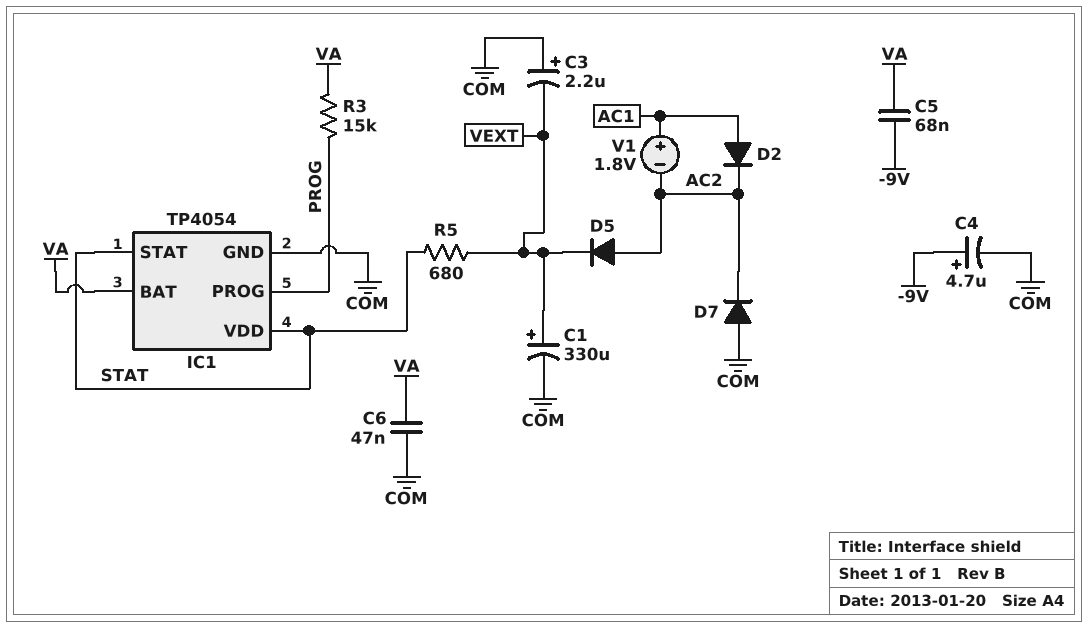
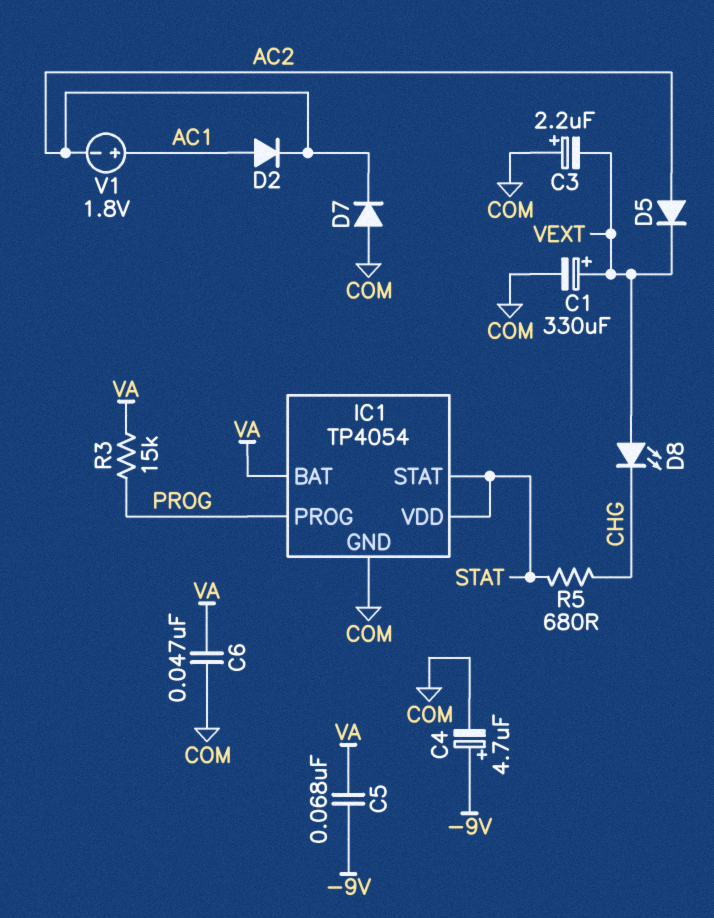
D8: none -> LED (A VEXT, K CHG)
R5: 680 (STAT, VEXT) -> 680 (CHG, STAT)

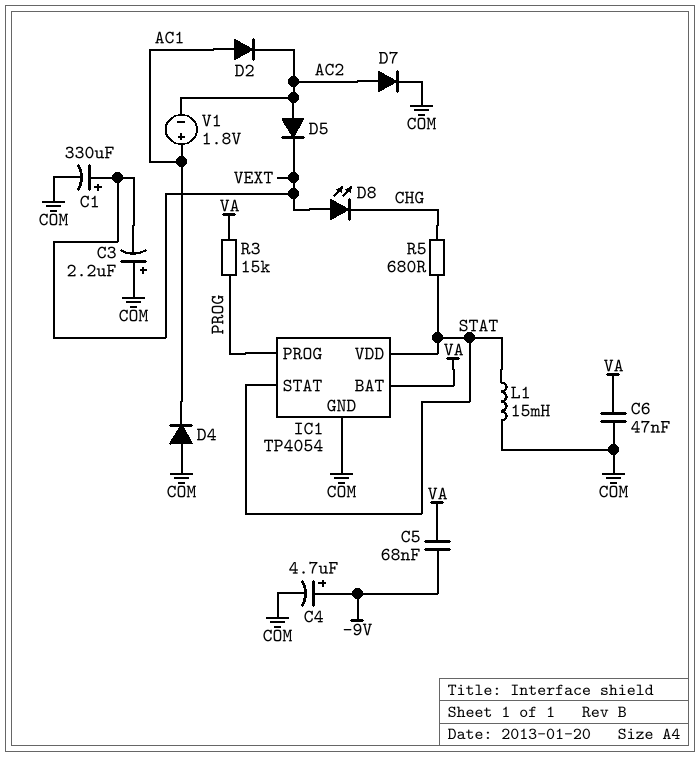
D4: none -> diode (A COM, K AC1)
D7: diode (A COM, K AC2) -> diode (A AC2, K COM)
L1: none -> 15mH (COM, STAT)

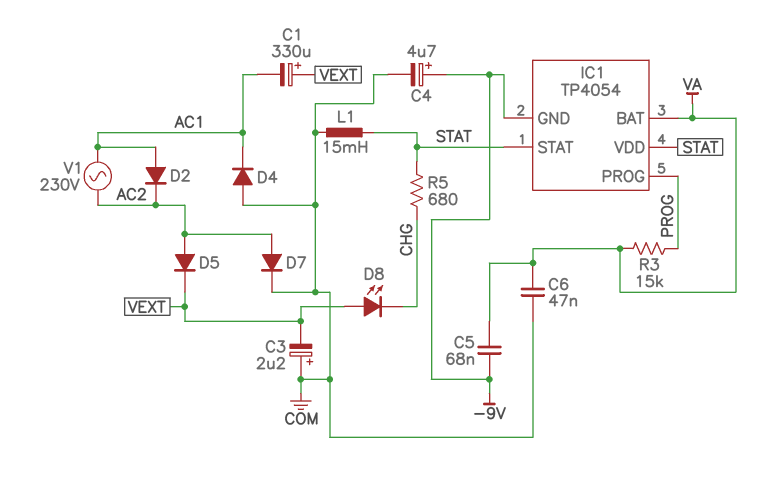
C1: 330uF (plus VEXT, minus COM) -> 330uF (plus VEXT, minus AC1)
IC1 pin GND: COM -> -9V
V1: 1.8V (plus AC1, minus AC2) -> AC 230V (AC1, AC2)

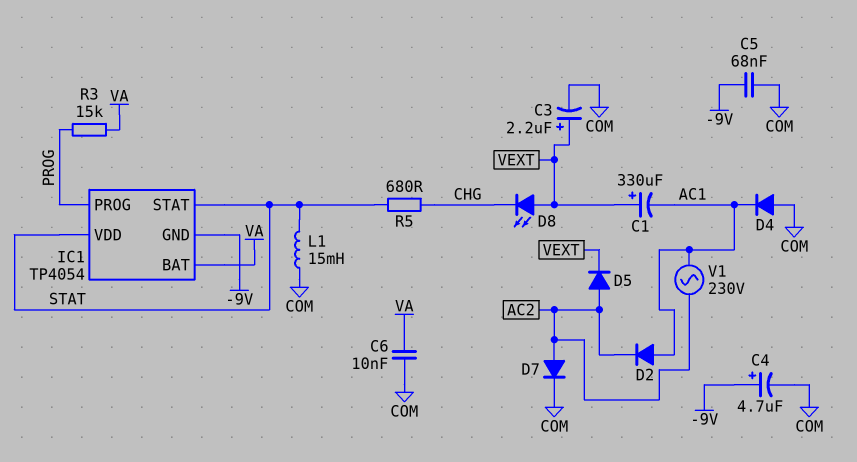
C3: 2.2uF (plus COM, minus VEXT) -> 2.2uF (plus VEXT, minus COM)
C5: 68nF (-9V, VA) -> 68nF (-9V, COM)
C6: 47nF (COM, VA) -> 10nF (COM, VA)

